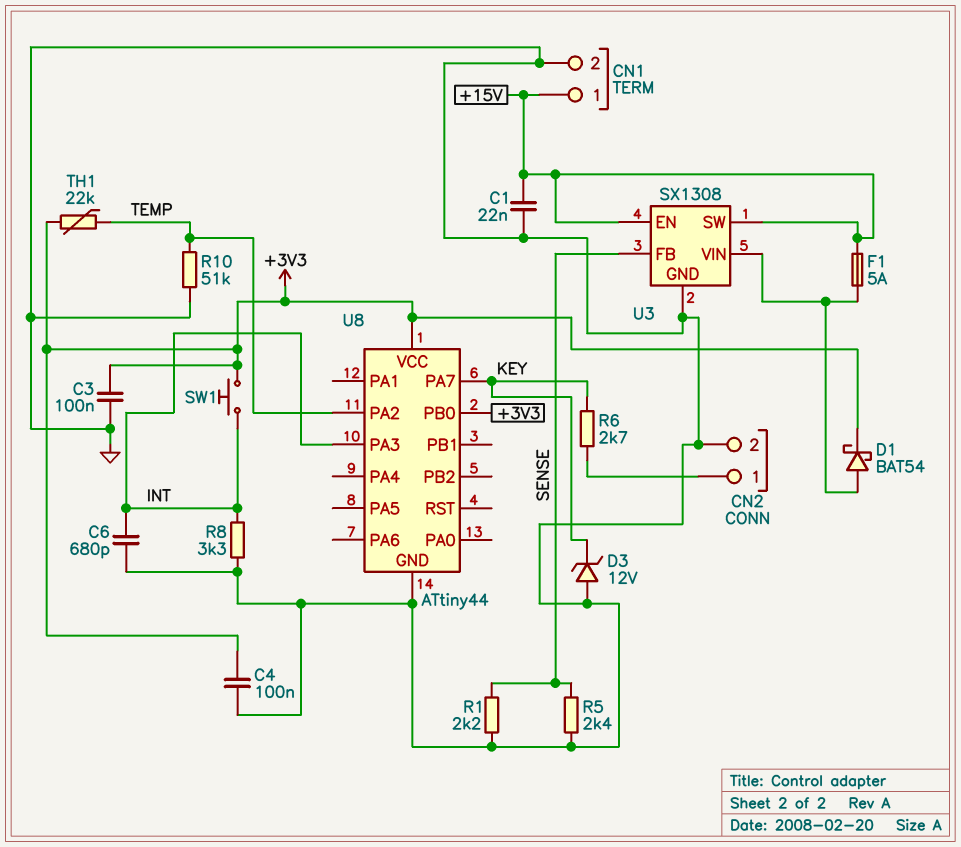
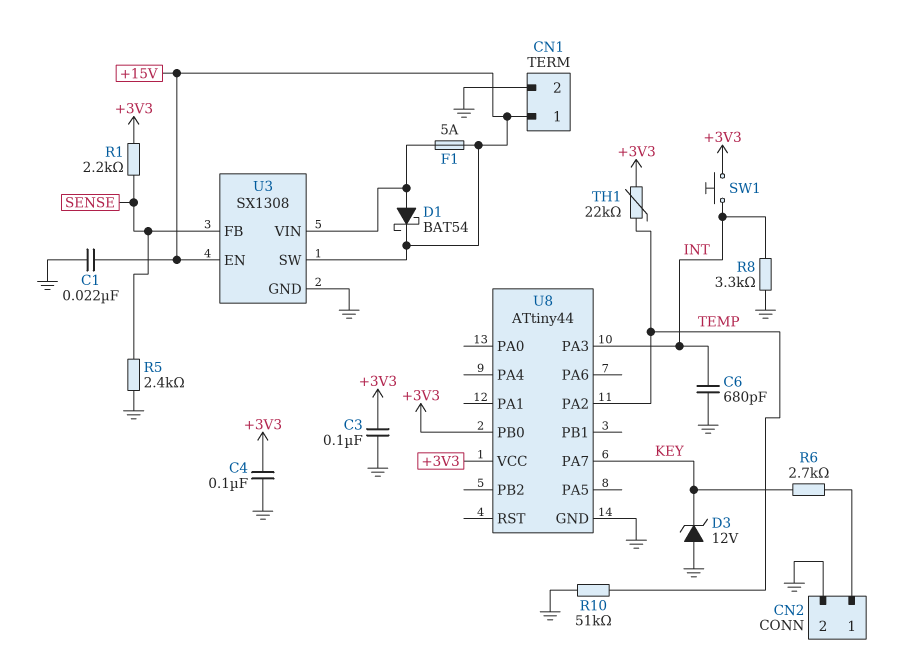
D1: schottky BAT54 (A U3/VIN, K +3V3) -> schottky BAT54 (A U3/VIN, K +15V)
R1: 2.2k (GND, SENSE) -> 2.2k (+3V3, SENSE)

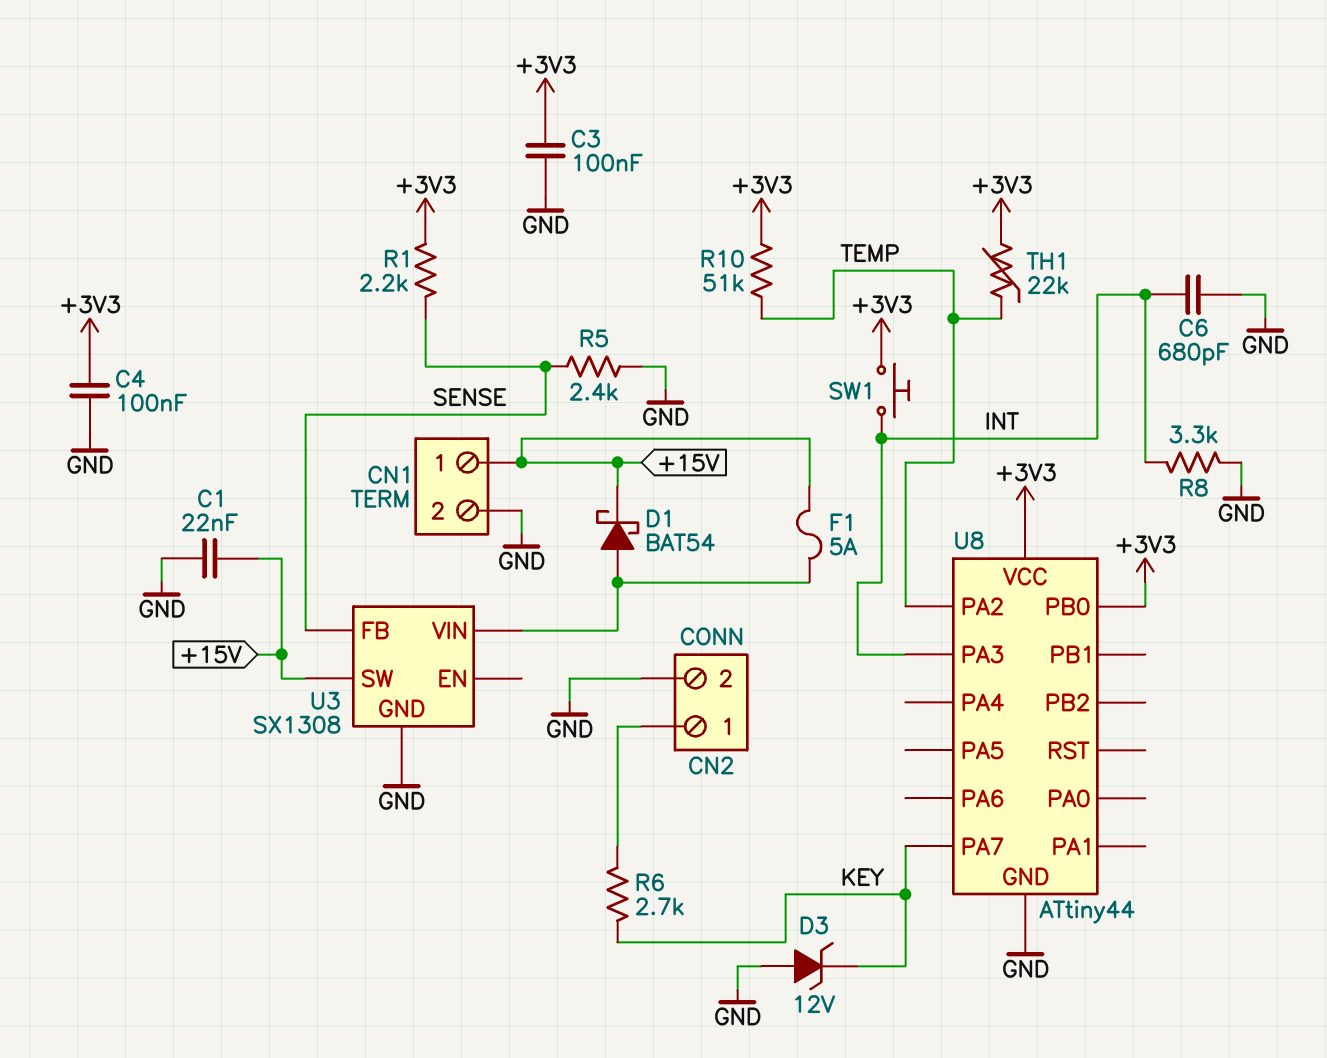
R10: 51k (GND, TEMP) -> 51k (+3V3, TEMP)
U3 pin EN: +15V -> none

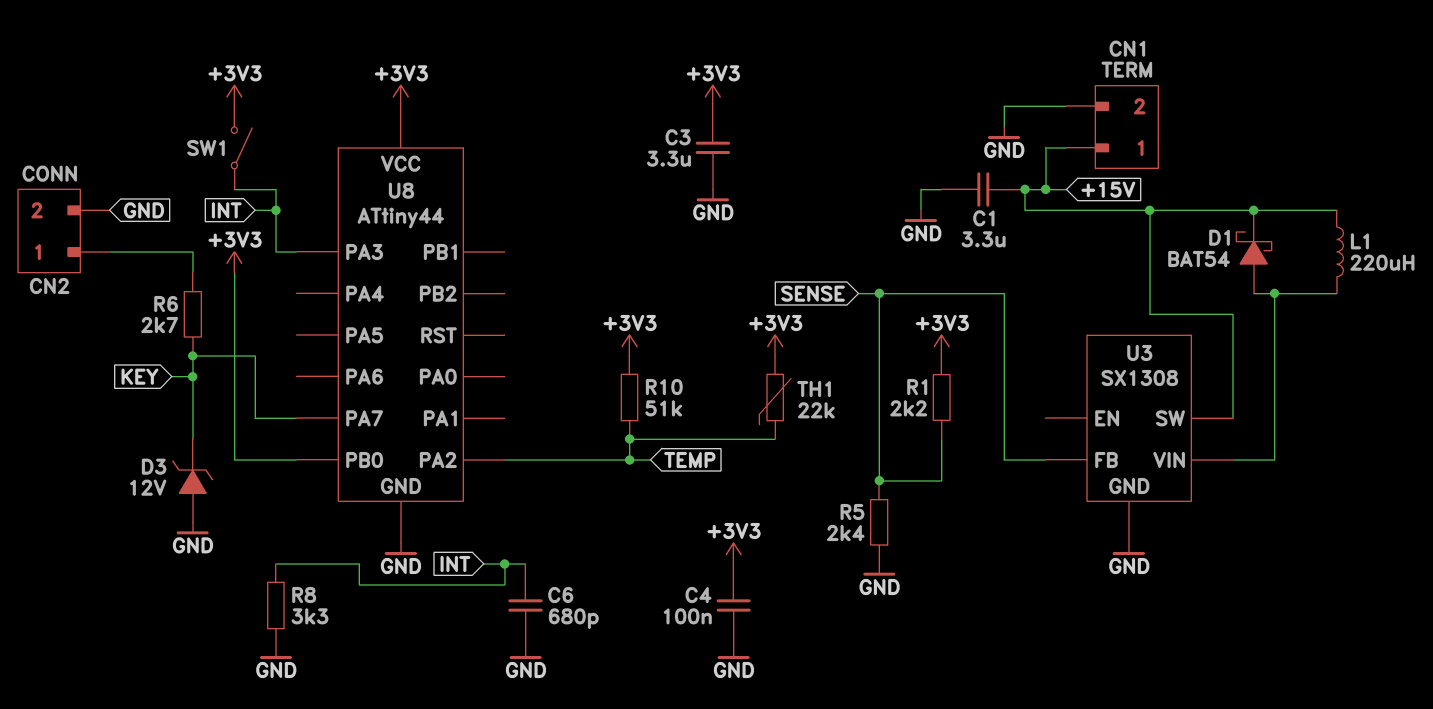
C1: 22nF (+15V, GND) -> 3.3uF (+15V, GND)
C3: 100nF (+3V3, GND) -> 3.3uF (+3V3, GND)
F1: 5A (+15V, U3/VIN) -> none
L1: none -> 220uH (+15V, U3/VIN)
SW1: button (+3V3, INT) -> switch (+3V3, INT)

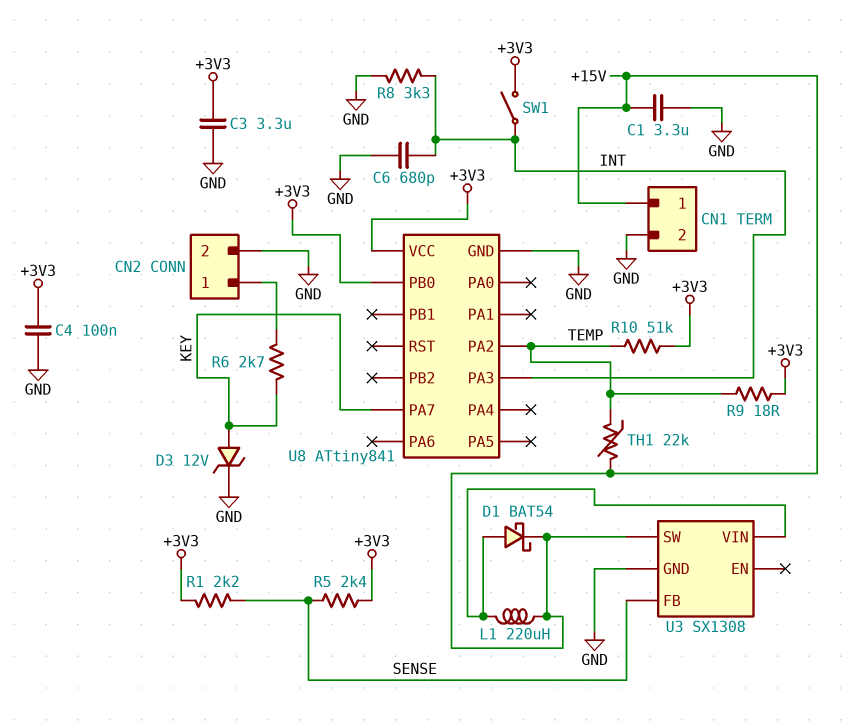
D3: zener 12V (A GND, K KEY) -> zener 12V (A KEY, K GND)
R5: 2.4k (GND, SENSE) -> 2.4k (+3V3, SENSE)
R9: none -> 18 (+3V3, TEMP)
TH1: 22k (+3V3, TEMP) -> 22k (+15V, TEMP)
U8: ATtiny44 -> ATtiny841

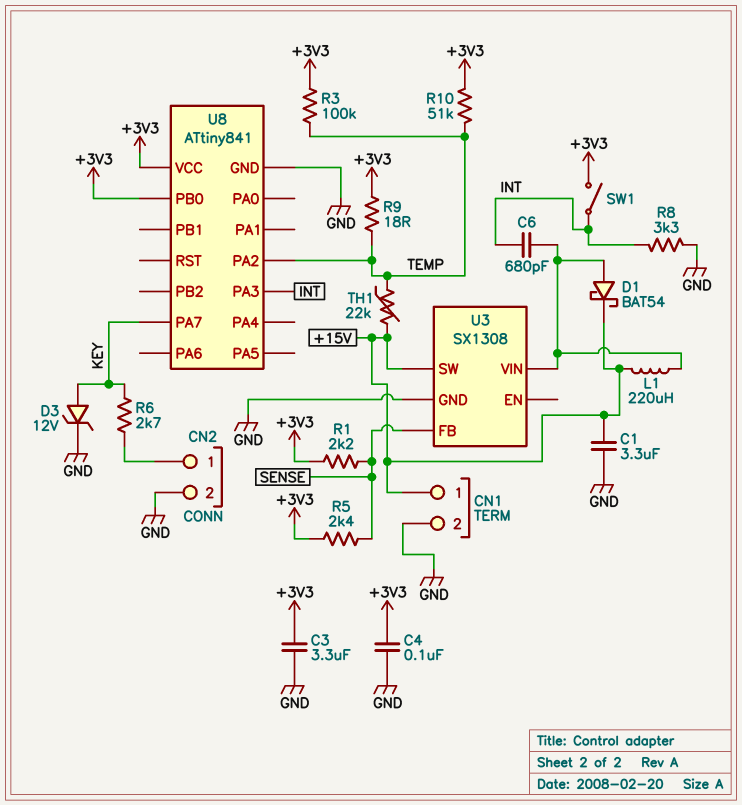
C6: 680pF (GND, INT) -> 680pF (INT, U3/VIN)
R3: none -> 100k (+3V3, TEMP)

